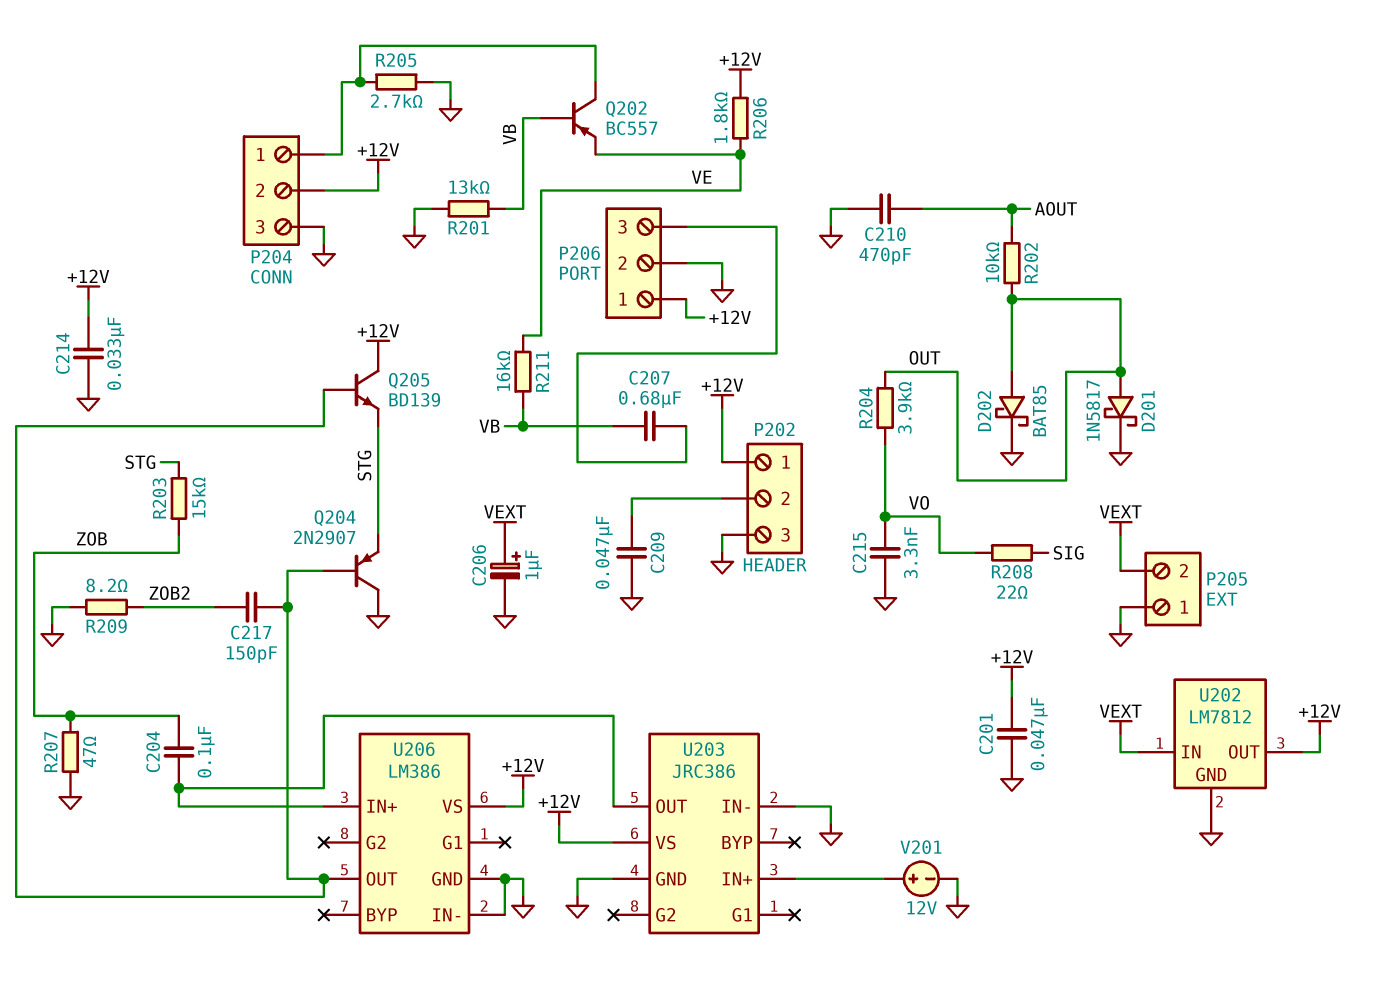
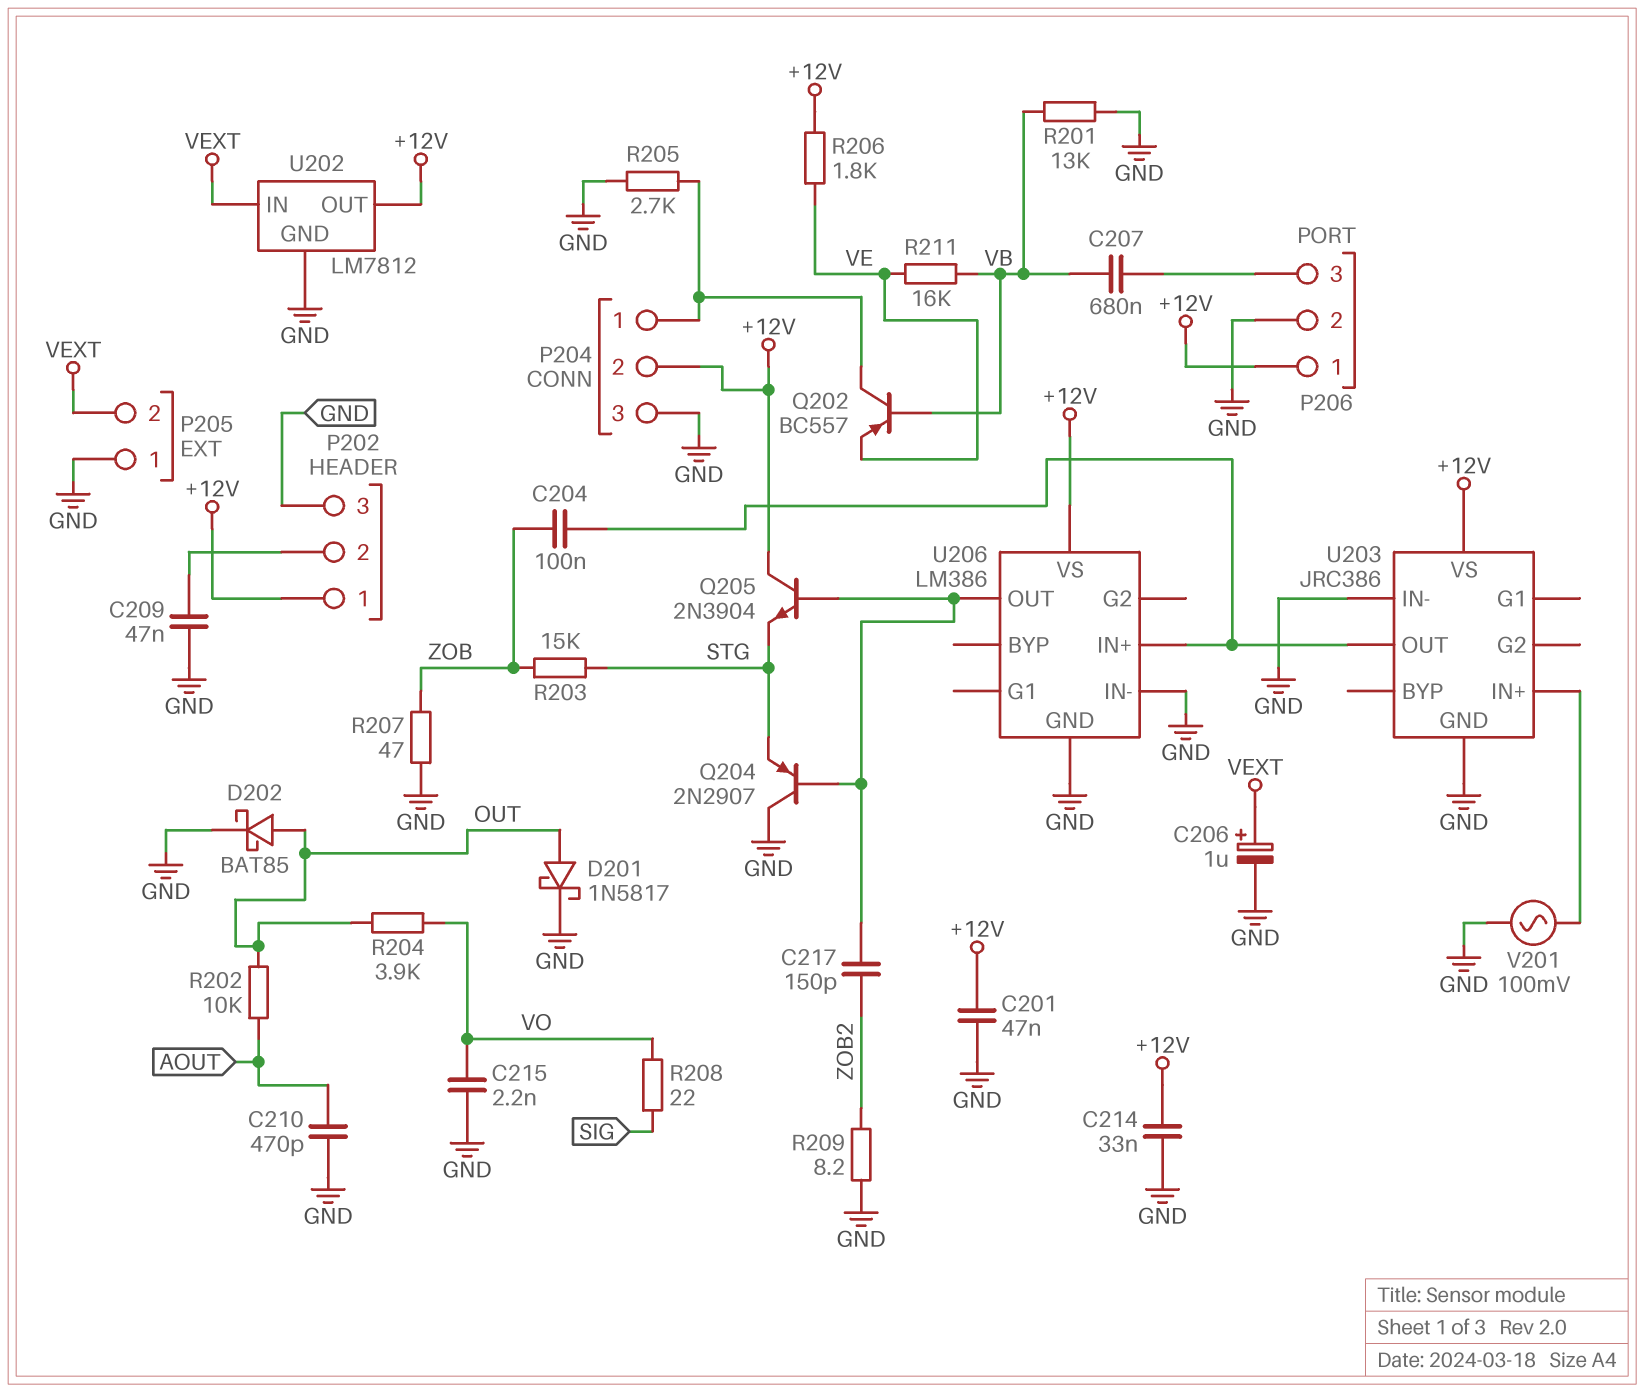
C215: 3.3nF (GND, VO) -> 2.2nF (GND, VO)
Q205: NPN BD139 (B U206/OUT, C +12V, E STG) -> NPN 2N3904 (B U206/OUT, C +12V, E STG)
V201: 12V (plus U203/IN+, minus GND) -> AC 100mV (GND, U203/IN+)

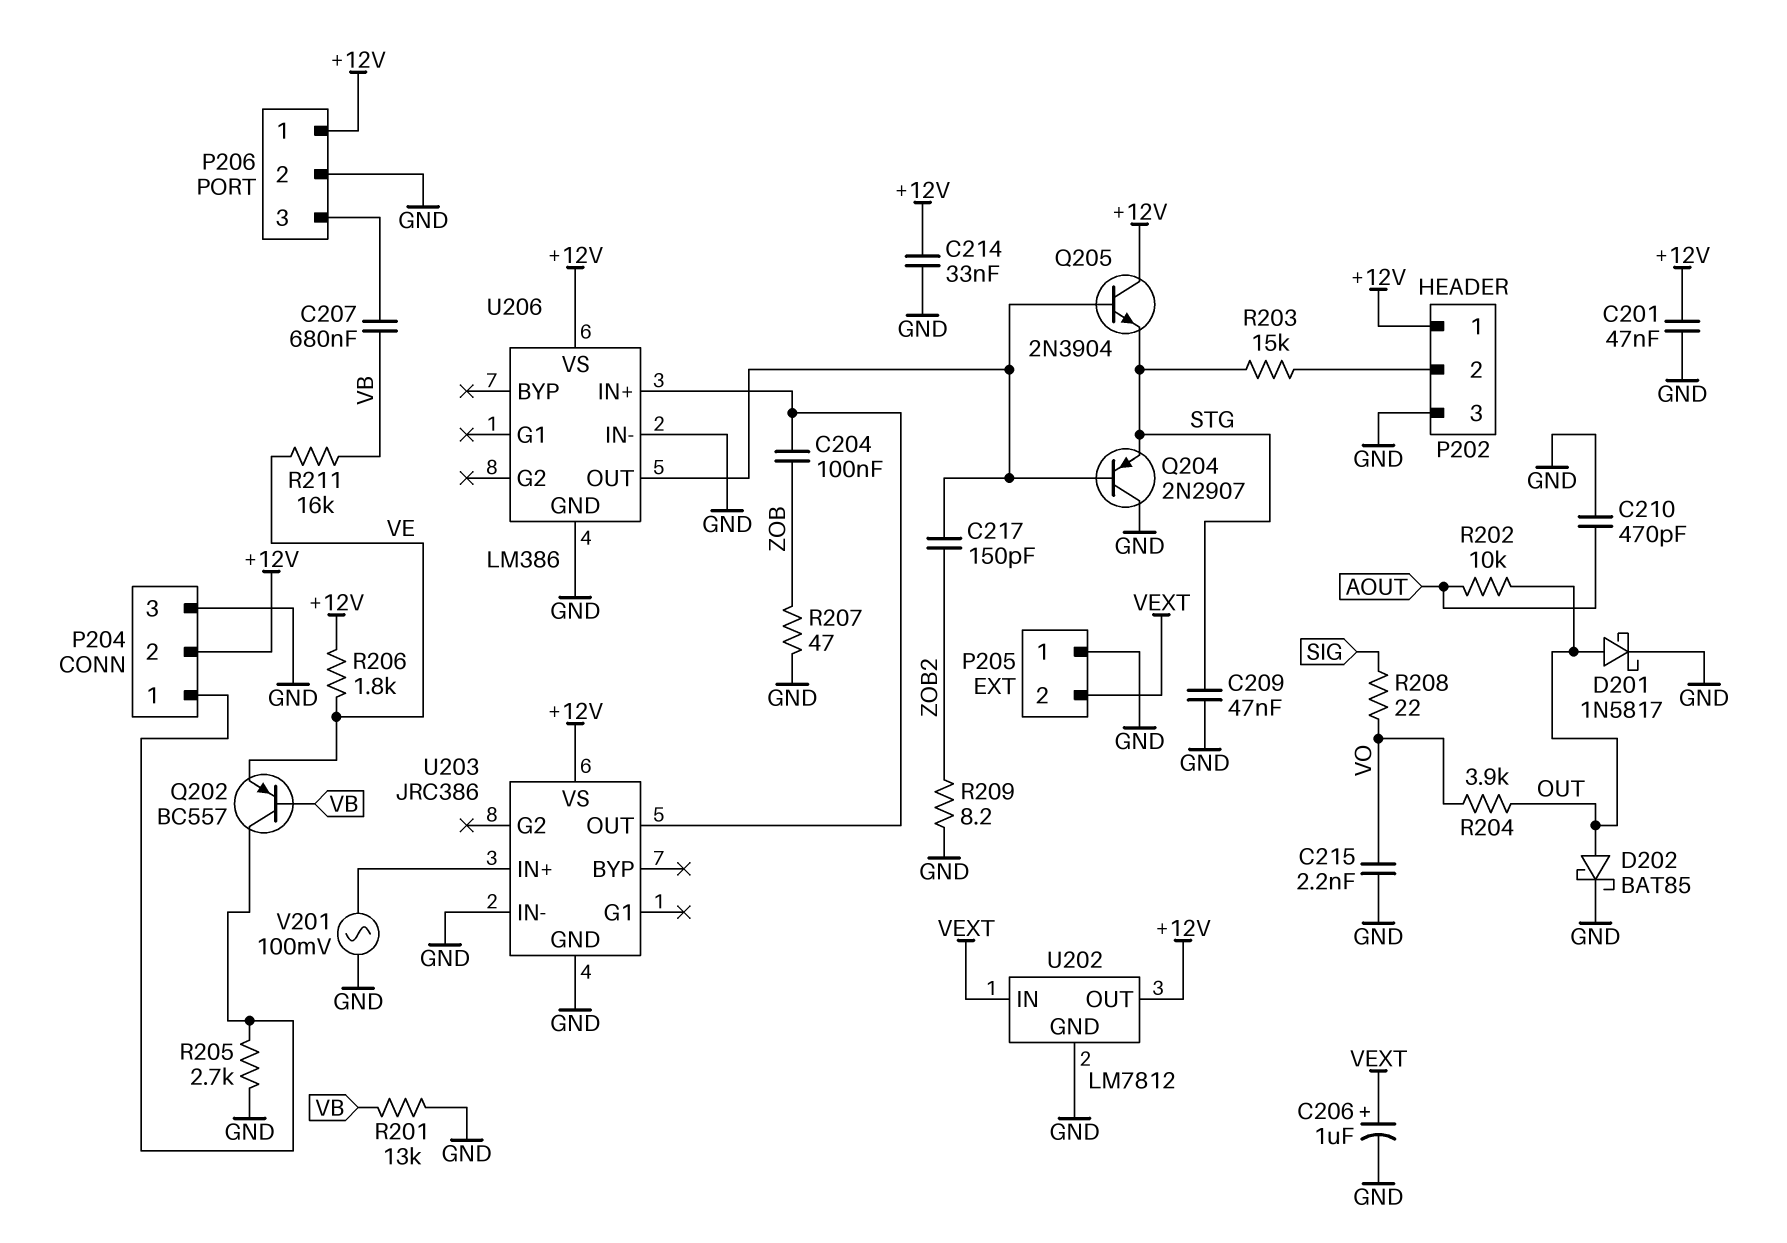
C209: 47nF (GND, P202/2) -> 47nF (GND, STG)
R203: 15k (STG, ZOB) -> 15k (P202/2, STG)

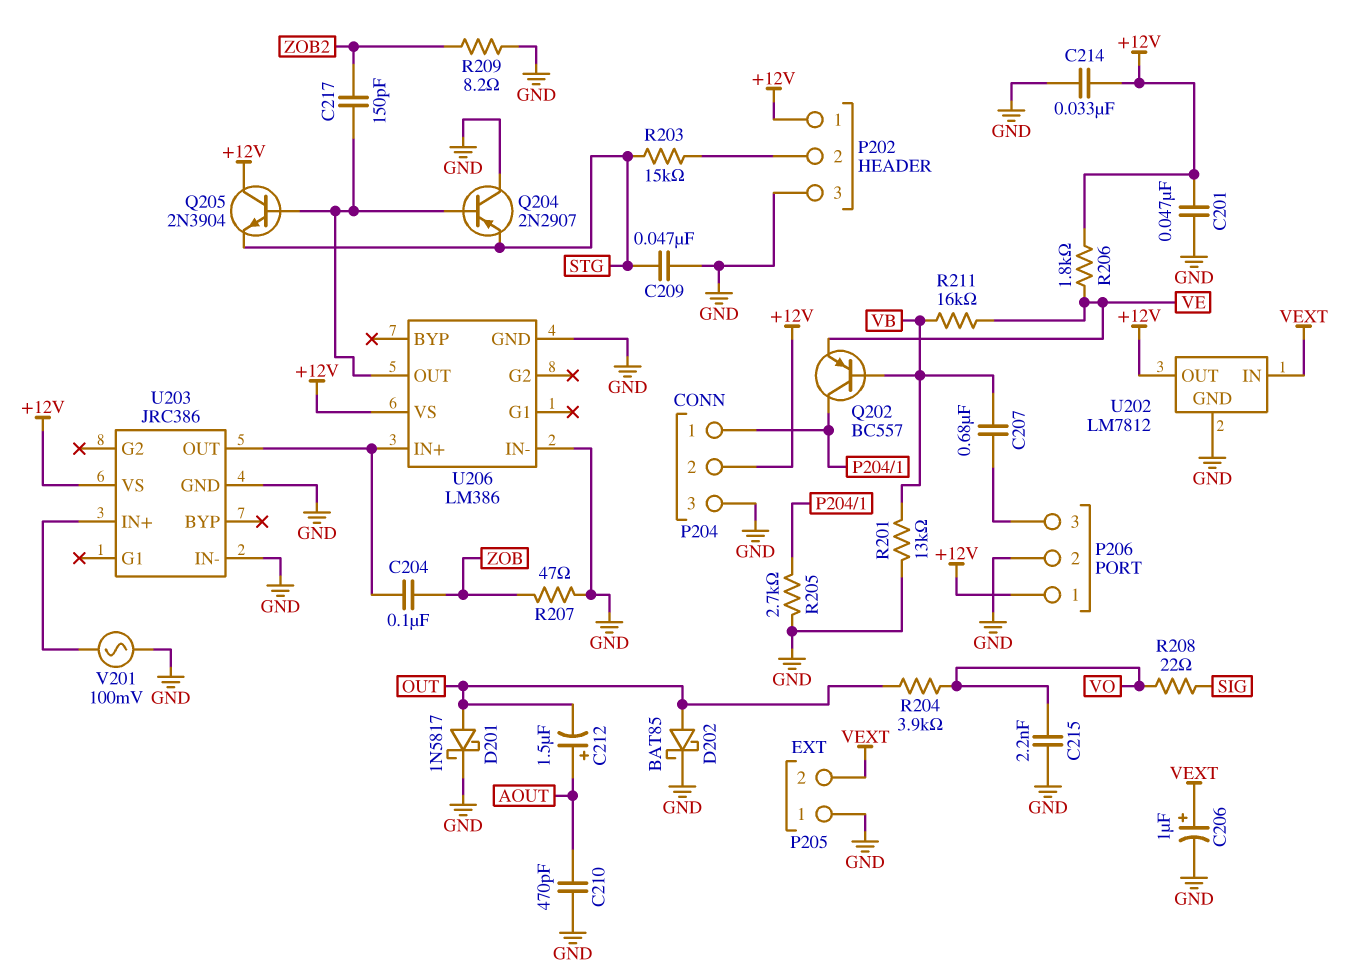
C212: none -> 1.5uF (plus AOUT, minus OUT)
R202: 10k (AOUT, OUT) -> none

